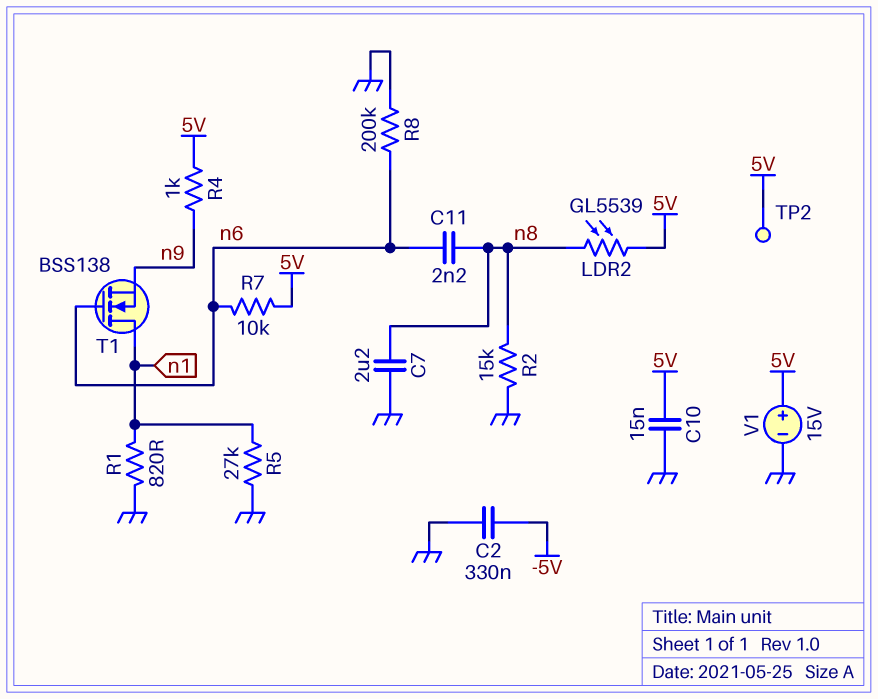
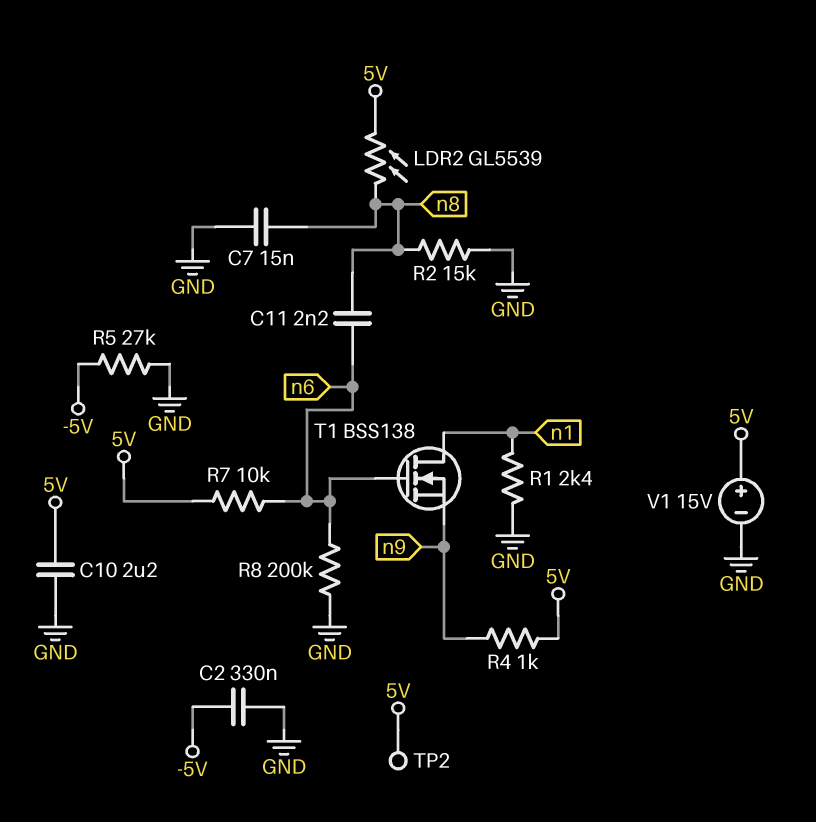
C7: 2.2uF (GND, n8) -> 15nF (GND, n8)
C10: 15nF (5V, GND) -> 2.2uF (5V, GND)
R1: 820 (GND, n1) -> 2.4k (GND, n1)
R5: 27k (GND, n1) -> 27k (-5V, GND)

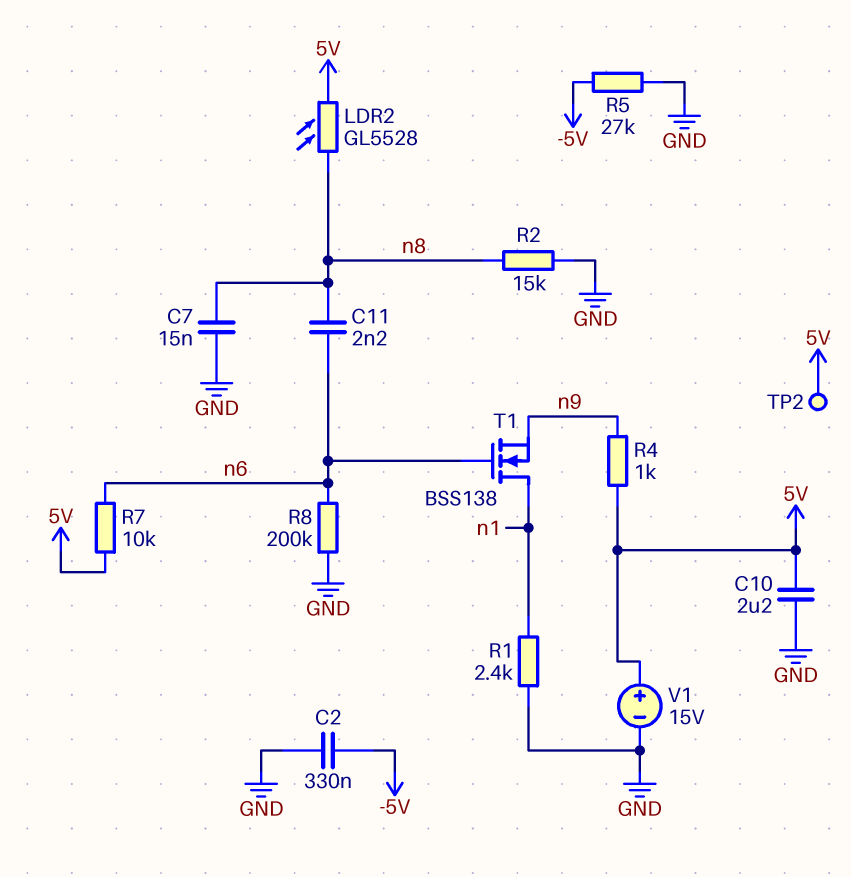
LDR2: GL5539 (5V, n8) -> GL5528 (5V, n8)

